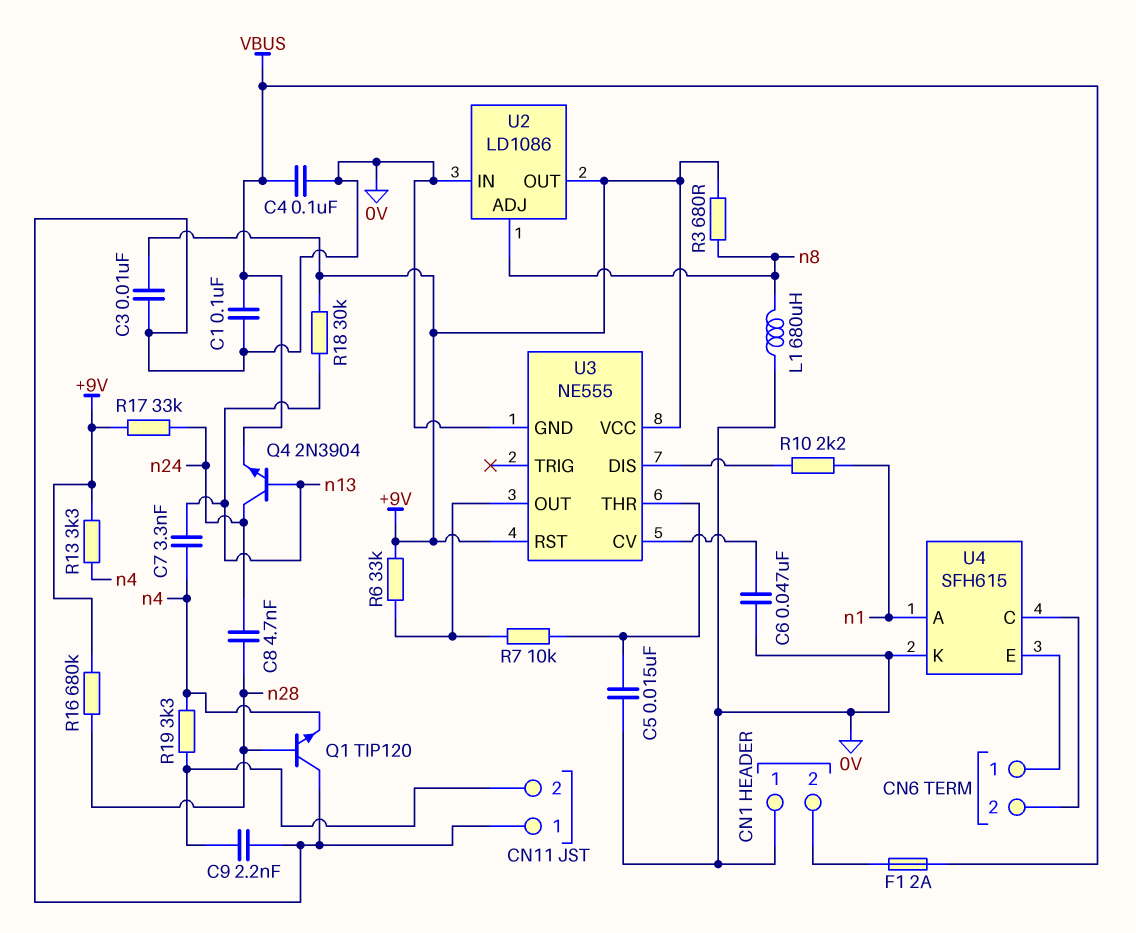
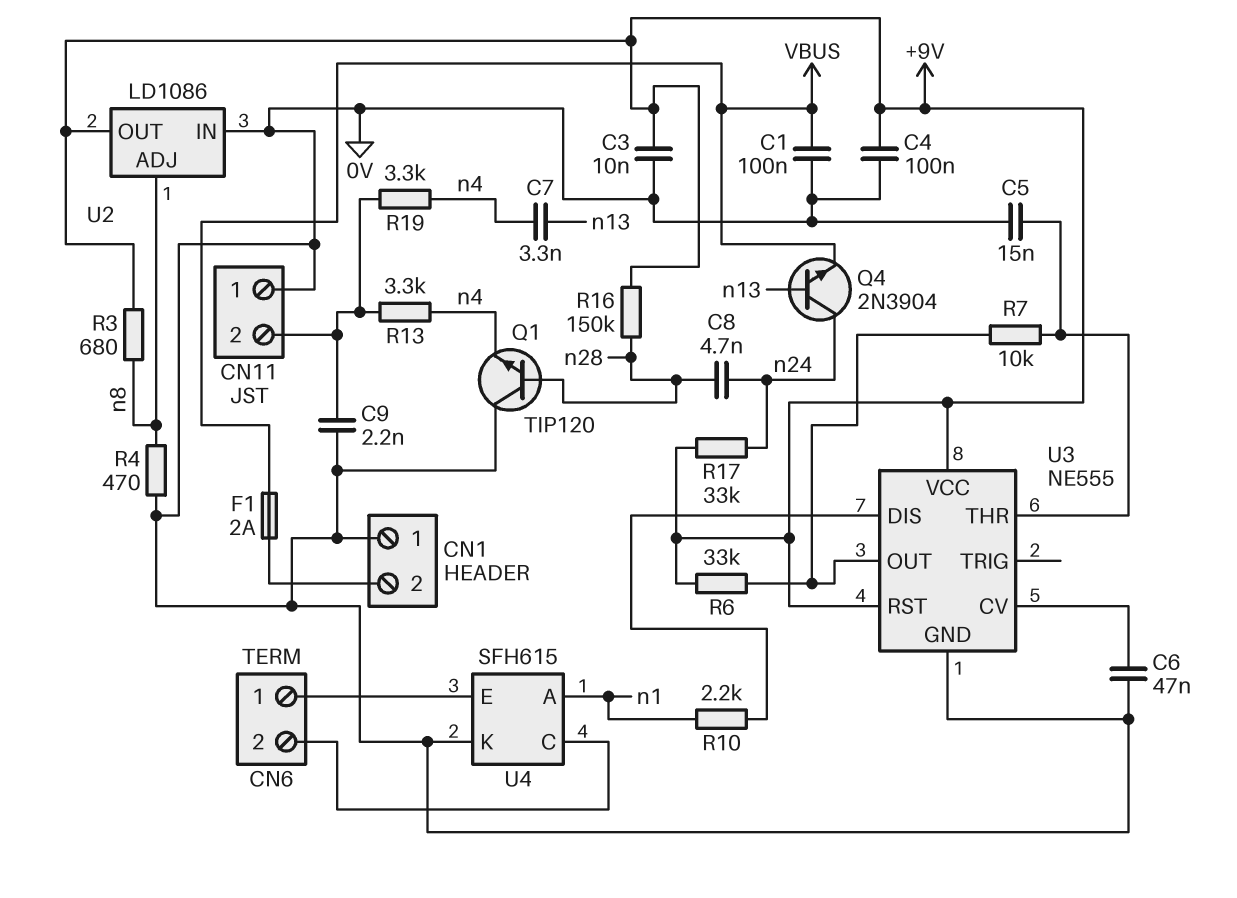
C4: 100nF (0V, VBUS) -> 100nF (+9V, 0V)
L1: 680uH (0V, n8) -> none
R4: none -> 470 (0V, n8)
R13: 3.3k (+9V, n4) -> 3.3k (CN11/2, n4)
R16: 680k (+9V, n28) -> 150k (+9V, n28)
R18: 30k (+9V, n13) -> none

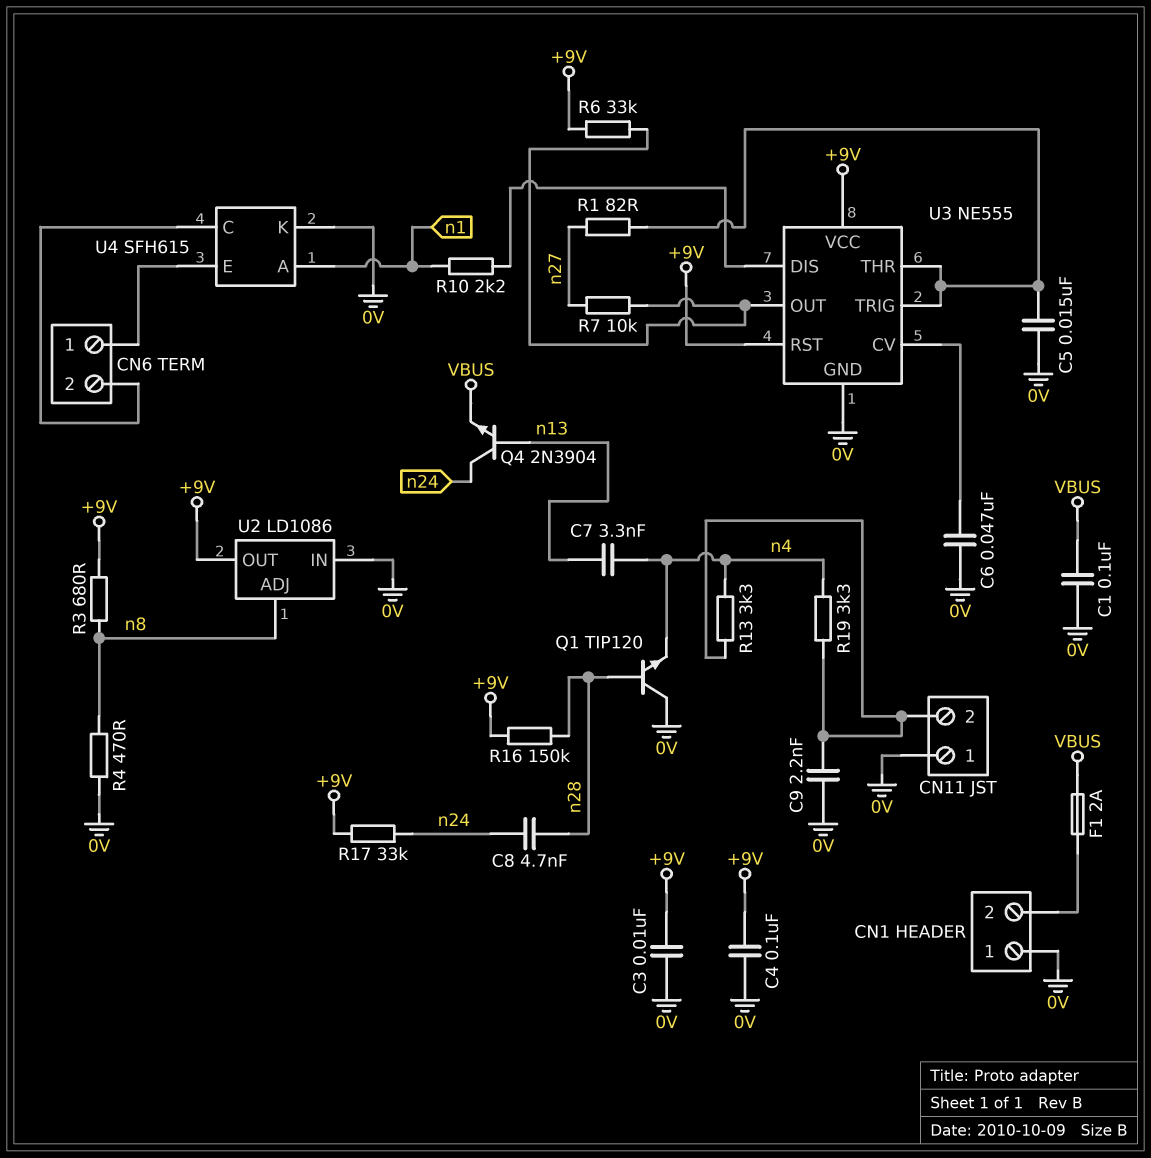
R1: none -> 82 (U3/THR, n27)
R7: 10k (U3/OUT, U3/THR) -> 10k (U3/OUT, n27)
U3 pin TRIG: none -> U3/THR

